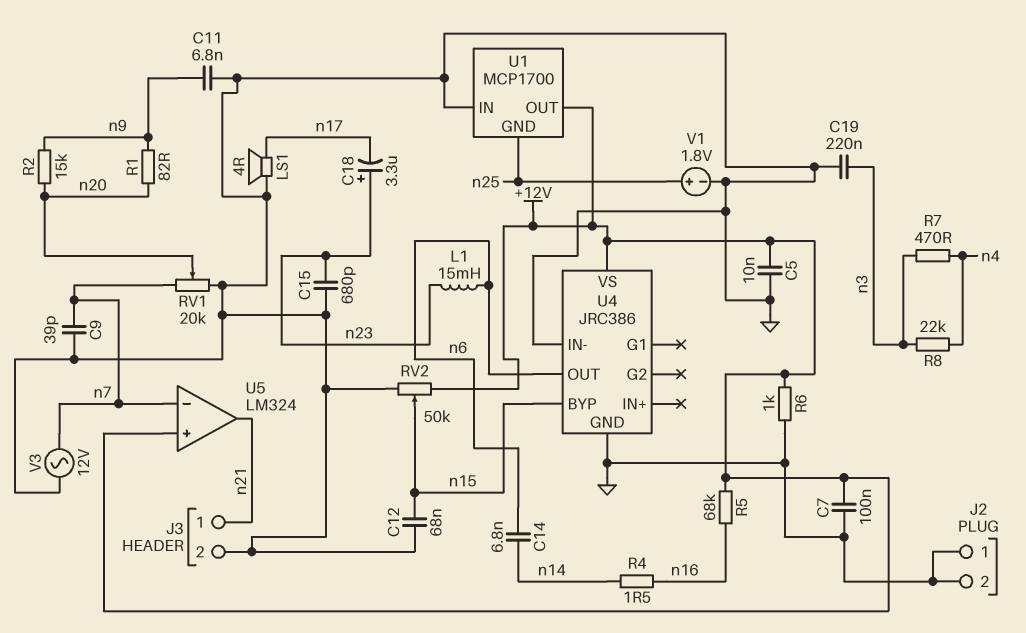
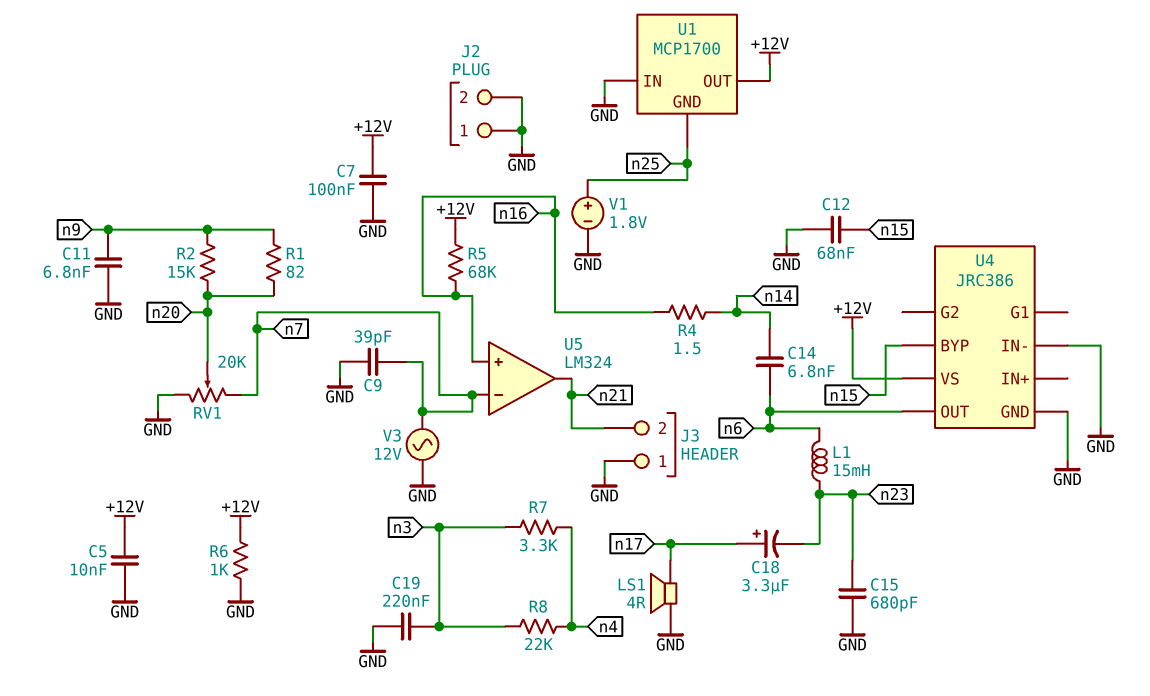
C18: 3.3uF (plus n23, minus n17) -> 3.3uF (plus n17, minus n23)
J3 pin 1: n21 -> GND
J3 pin 2: GND -> n21
R7: 470 (n3, n4) -> 3.3k (n3, n4)
RV2: 50k (+12V, GND, wiper n15) -> none
U5 pin in+: +12V -> n16

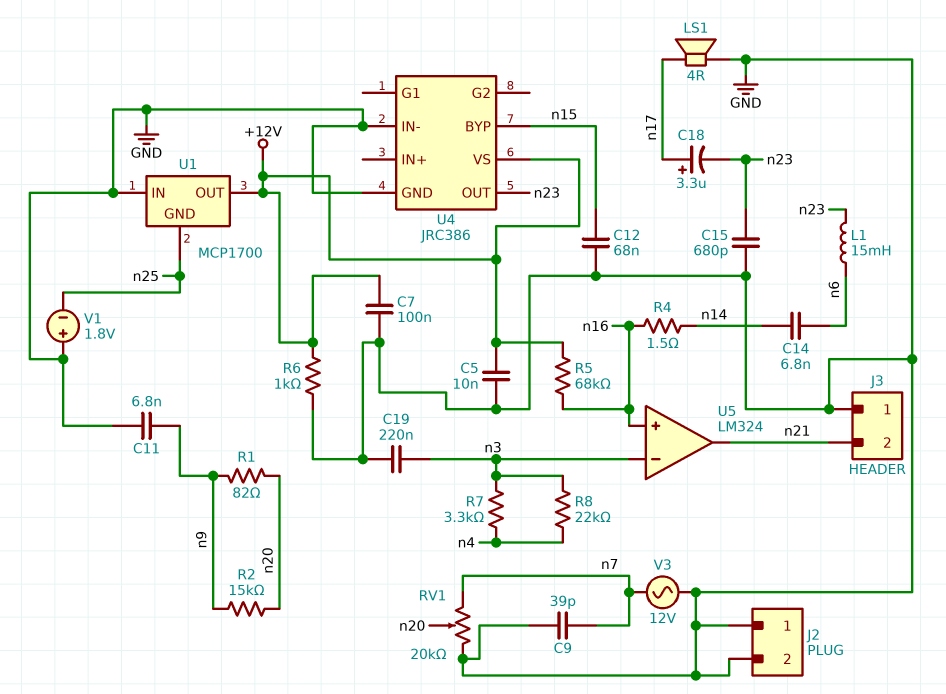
U4 pin OUT: n6 -> n23
U5 pin in-: n7 -> n3
V1: 1.8V (plus n25, minus GND) -> 1.8V (plus GND, minus n25)

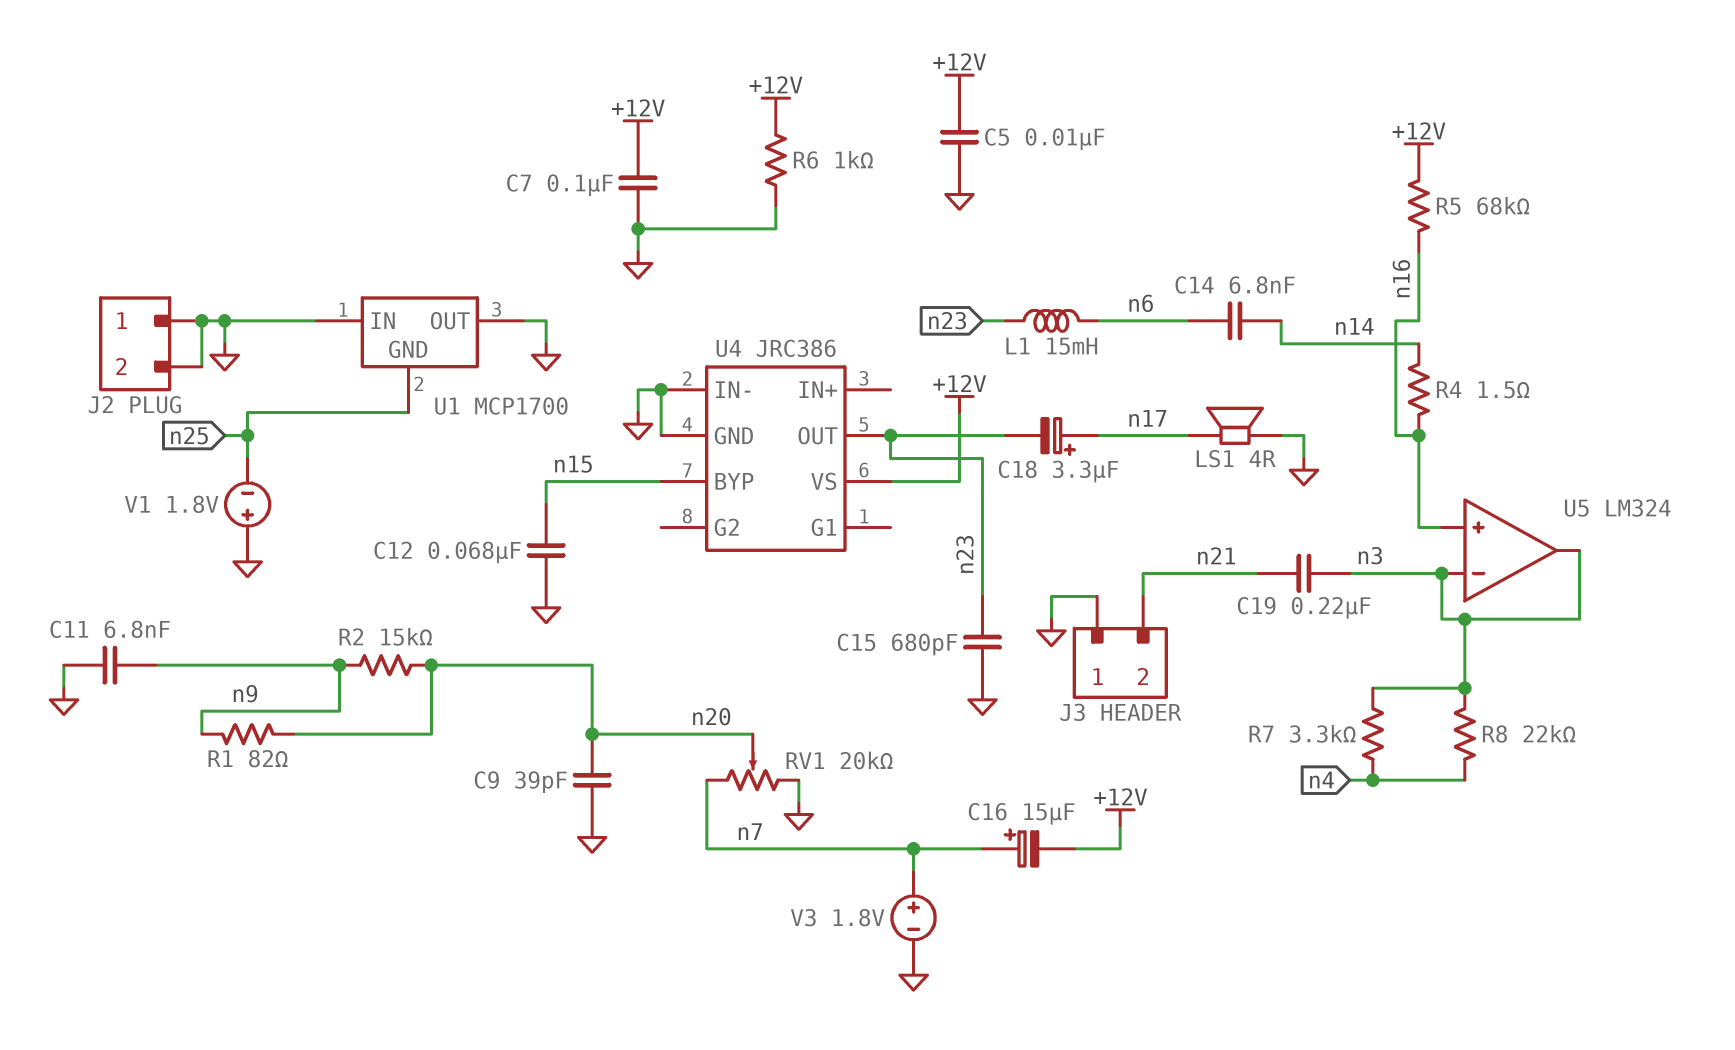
C9: 39pF (GND, n7) -> 39pF (GND, n20)
C16: none -> 15uF (plus n7, minus +12V)
C19: 220nF (GND, n3) -> 220nF (n3, n21)
U1 pin OUT: +12V -> GND
U5 pin out: n21 -> n3
V3: AC 12V (GND, n7) -> 1.8V (plus n7, minus GND)

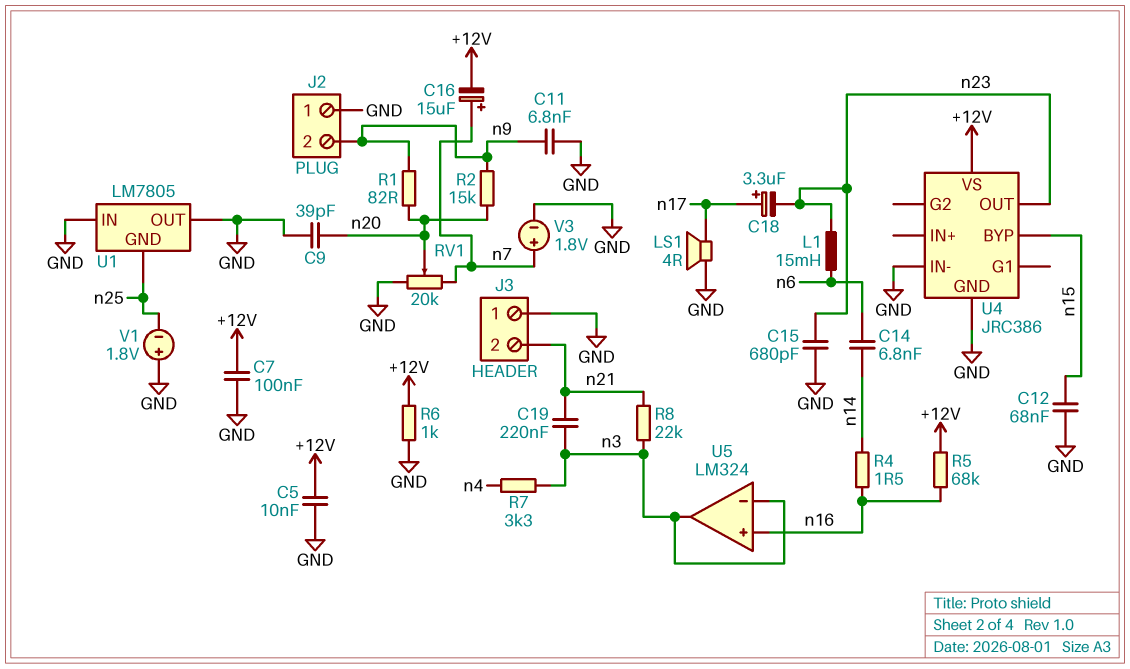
J2 pin 2: GND -> n9
R8: 22k (n3, n4) -> 22k (n3, n21)
U1: MCP1700 -> LM7805

